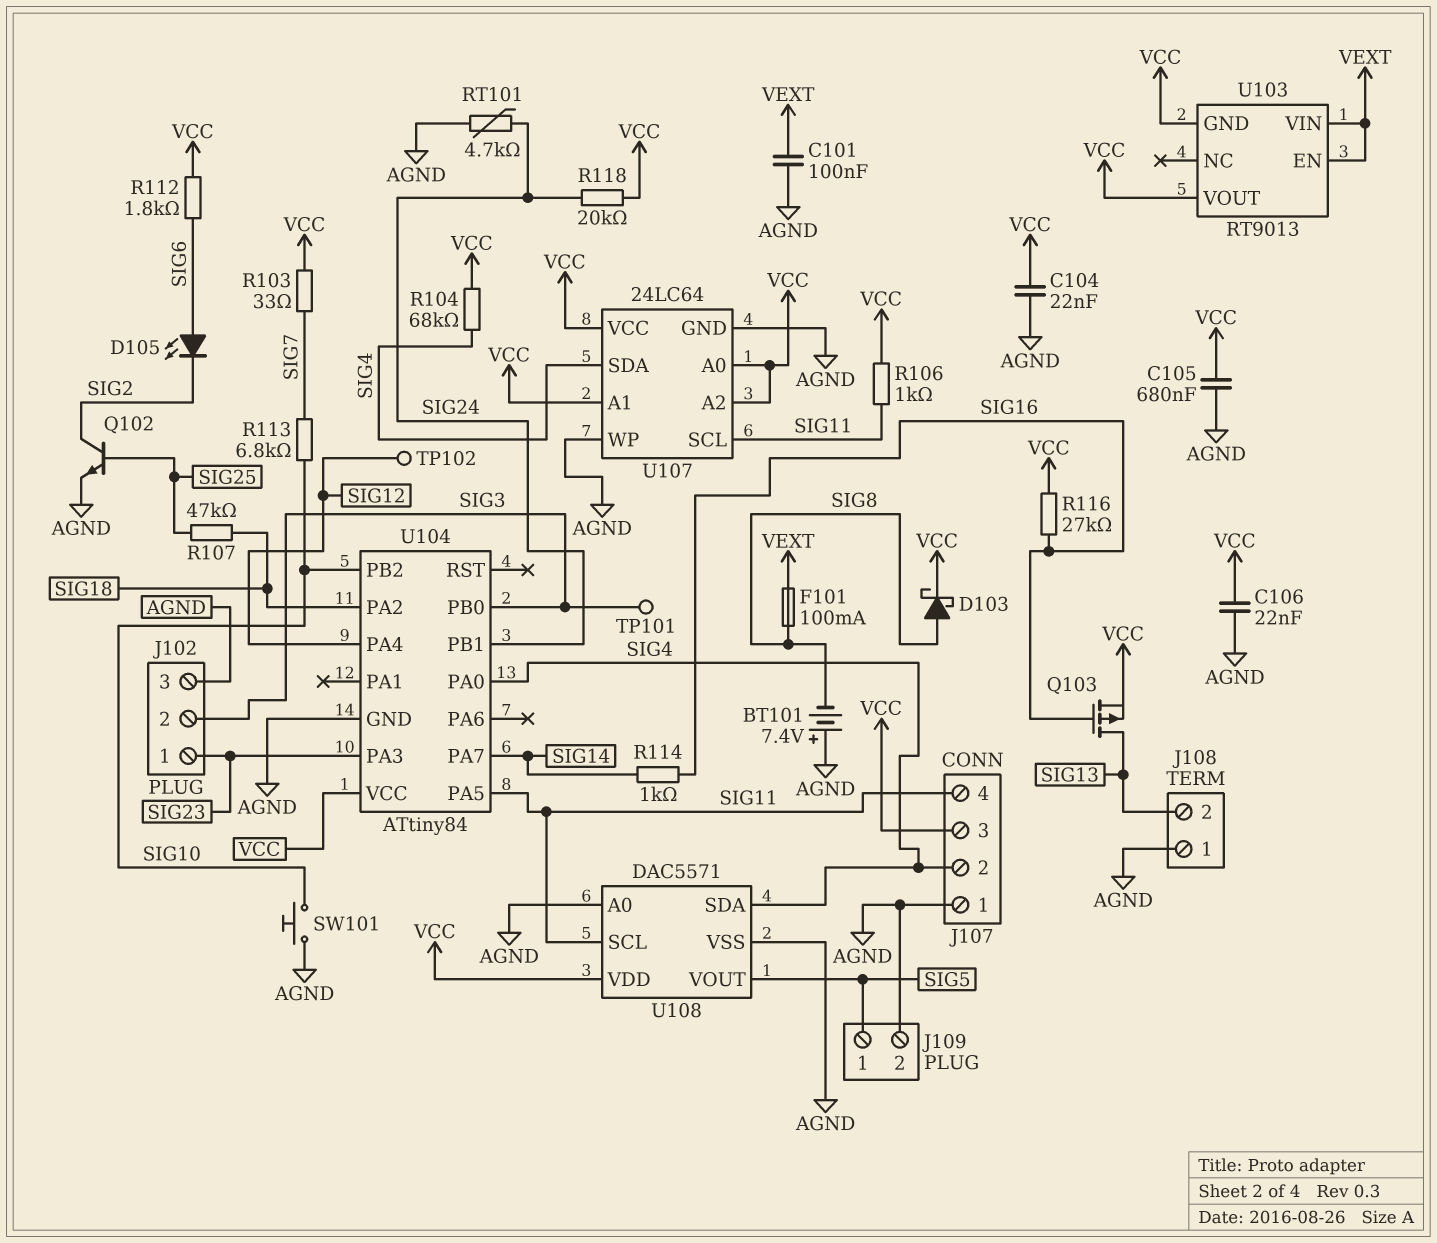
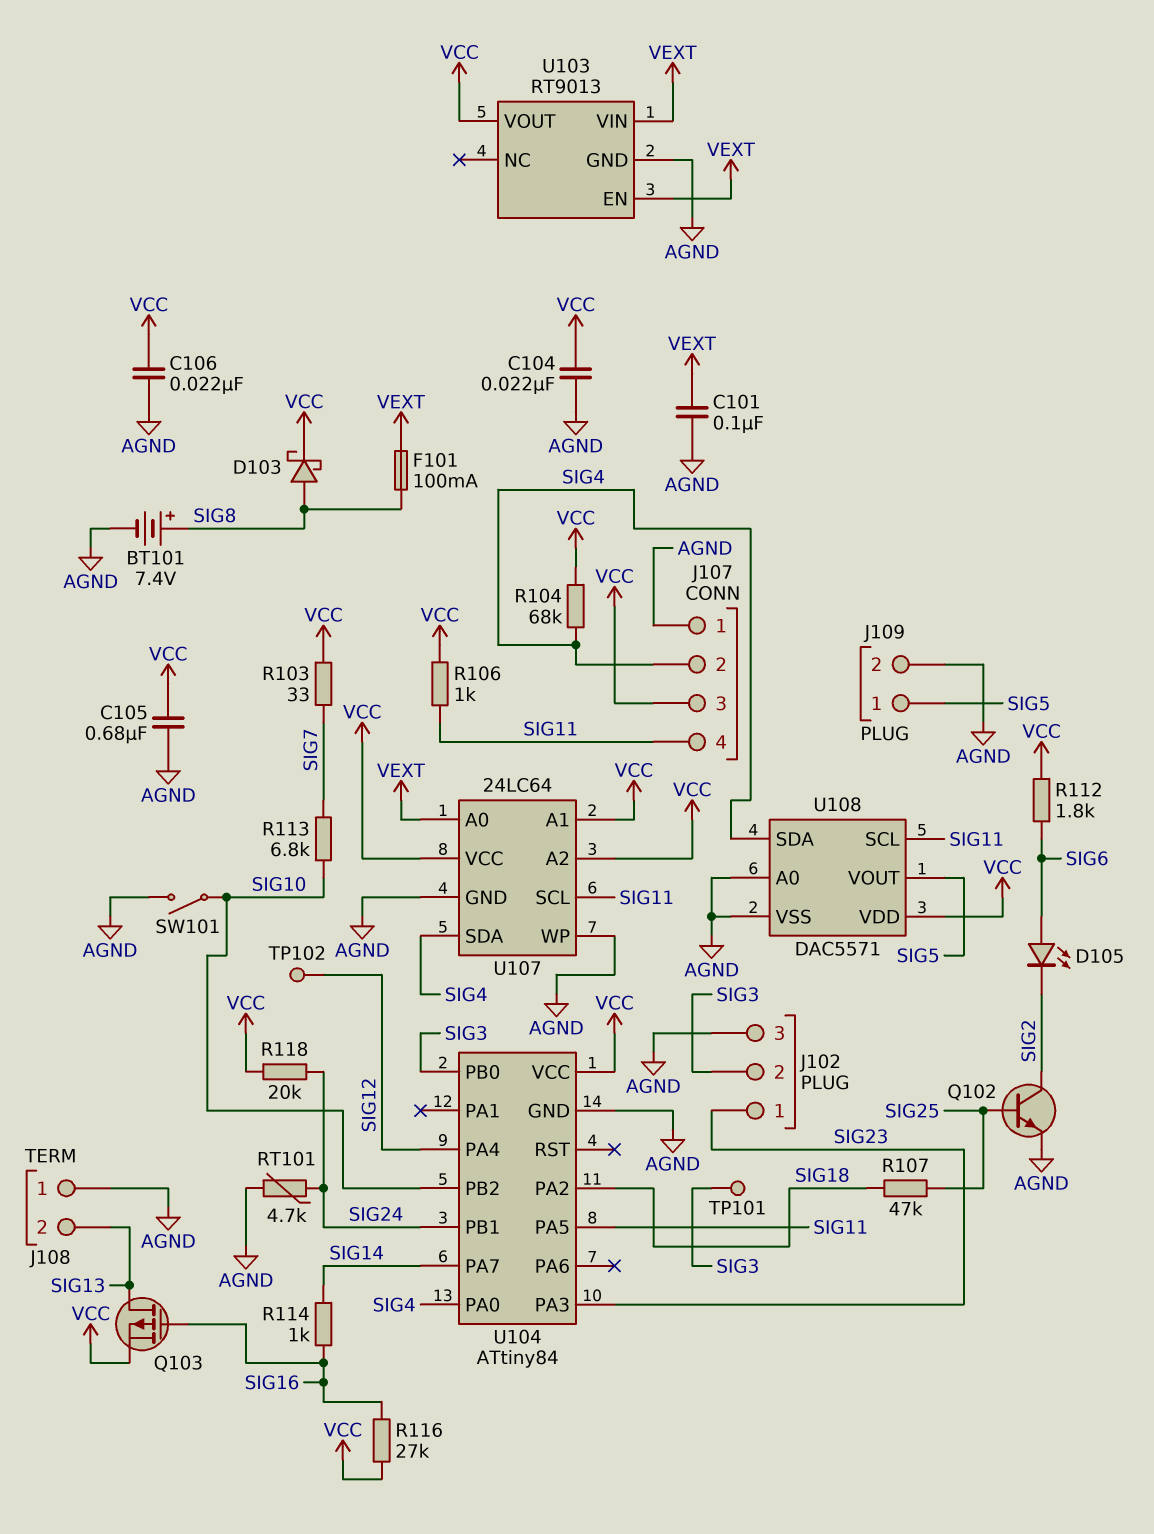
BT101: 7.4V (plus AGND, minus SIG8) -> 7.4V (plus SIG8, minus AGND)
SW101: button (AGND, SIG10) -> switch (AGND, SIG10)
U103 pin GND: VCC -> AGND
U107 pin A0: VCC -> VEXT

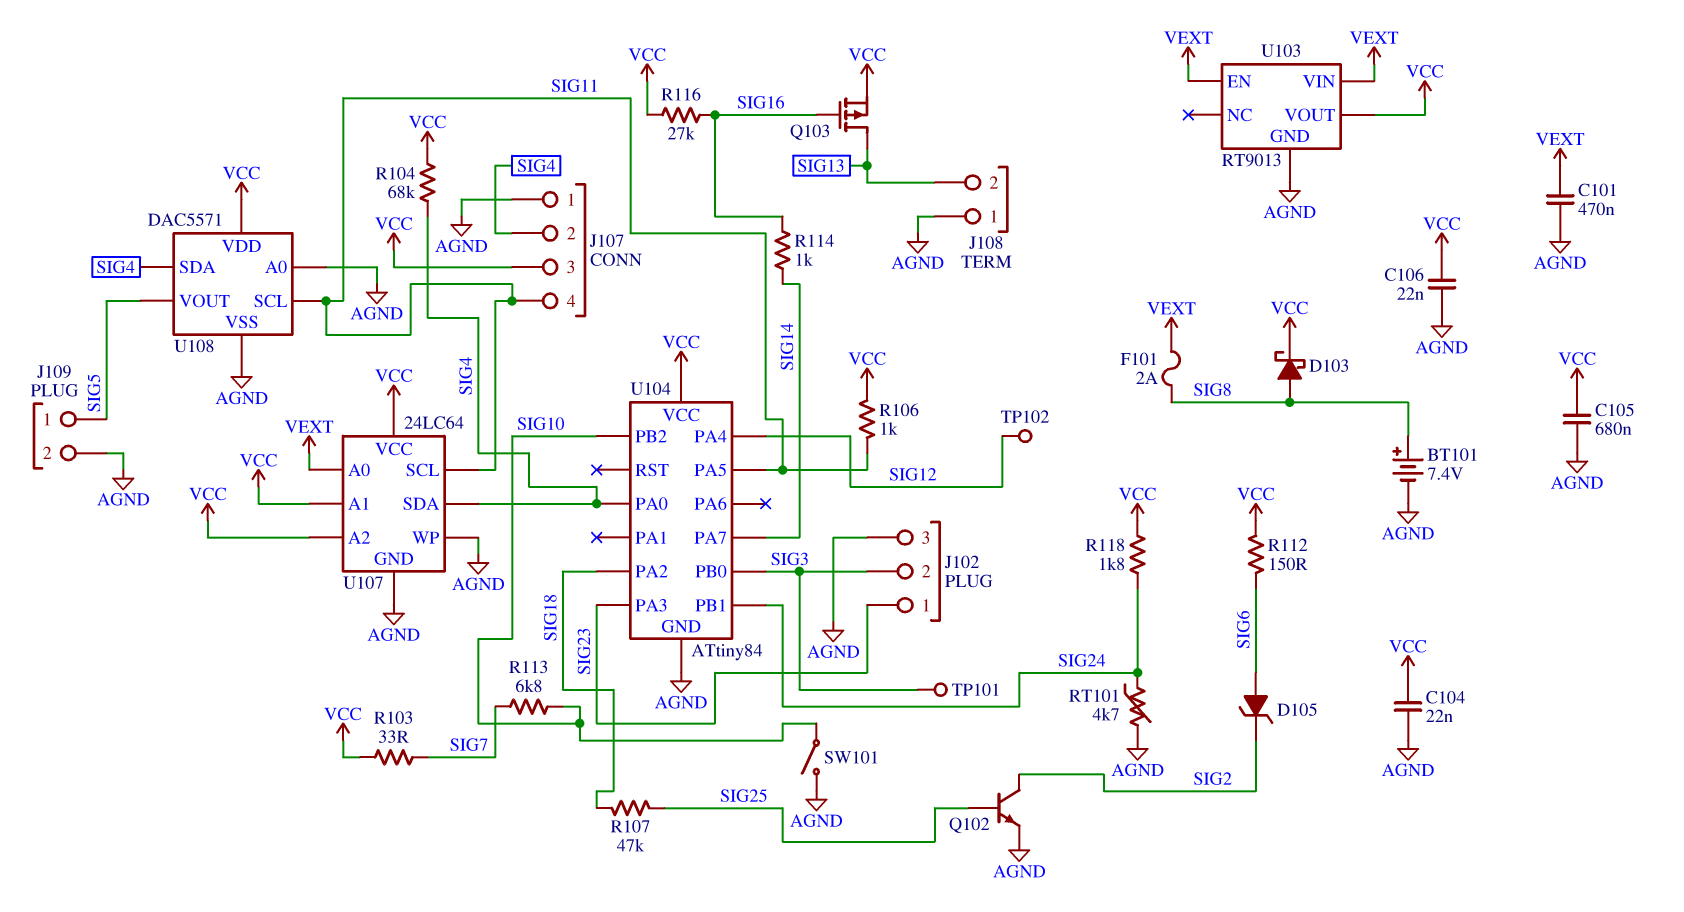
C101: 100nF (AGND, VEXT) -> 470nF (AGND, VEXT)
D105: LED (A SIG6, K SIG2) -> zener (A SIG6, K SIG2)
F101: 100mA (SIG8, VEXT) -> 2A (SIG8, VEXT)
R112: 1.8k (SIG6, VCC) -> 150 (SIG6, VCC)
R118: 20k (SIG24, VCC) -> 1.8k (SIG24, VCC)

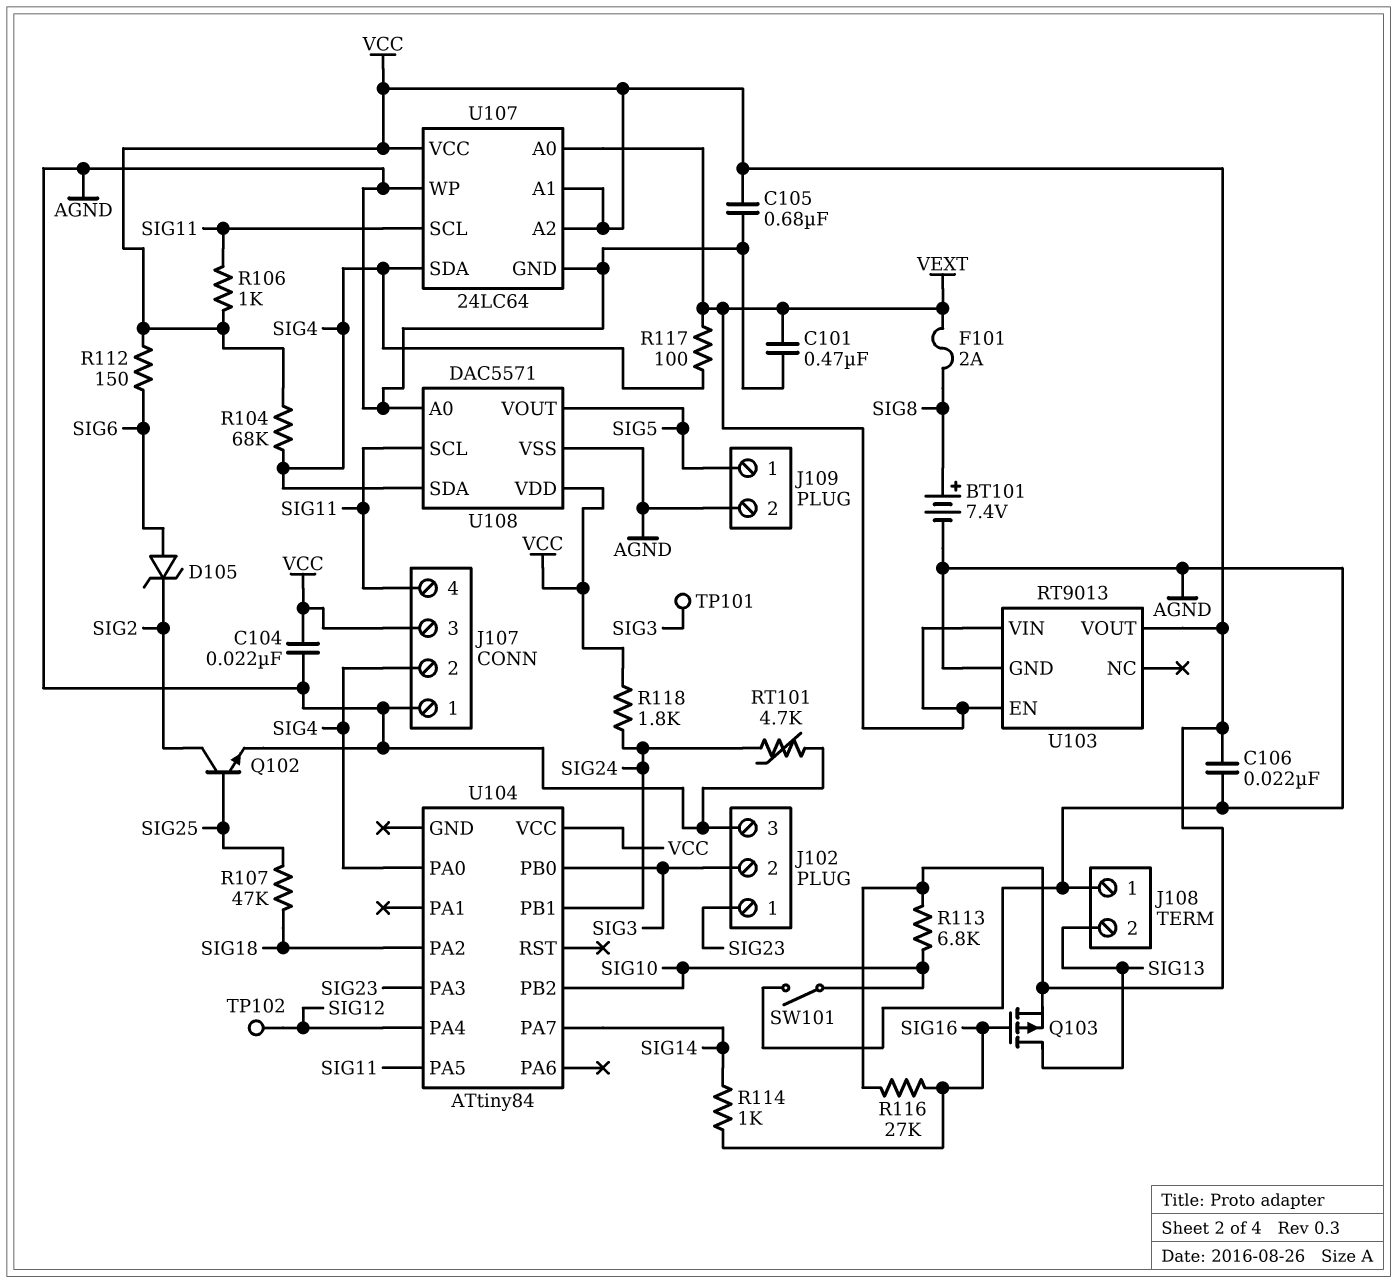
D103: schottky (A SIG8, K VCC) -> none
R103: 33 (SIG7, VCC) -> none
R113: 6.8k (SIG7, SIG10) -> 6.8k (SIG10, VCC)
R117: none -> 100 (SIG4, VEXT)
U104 pin GND: AGND -> none

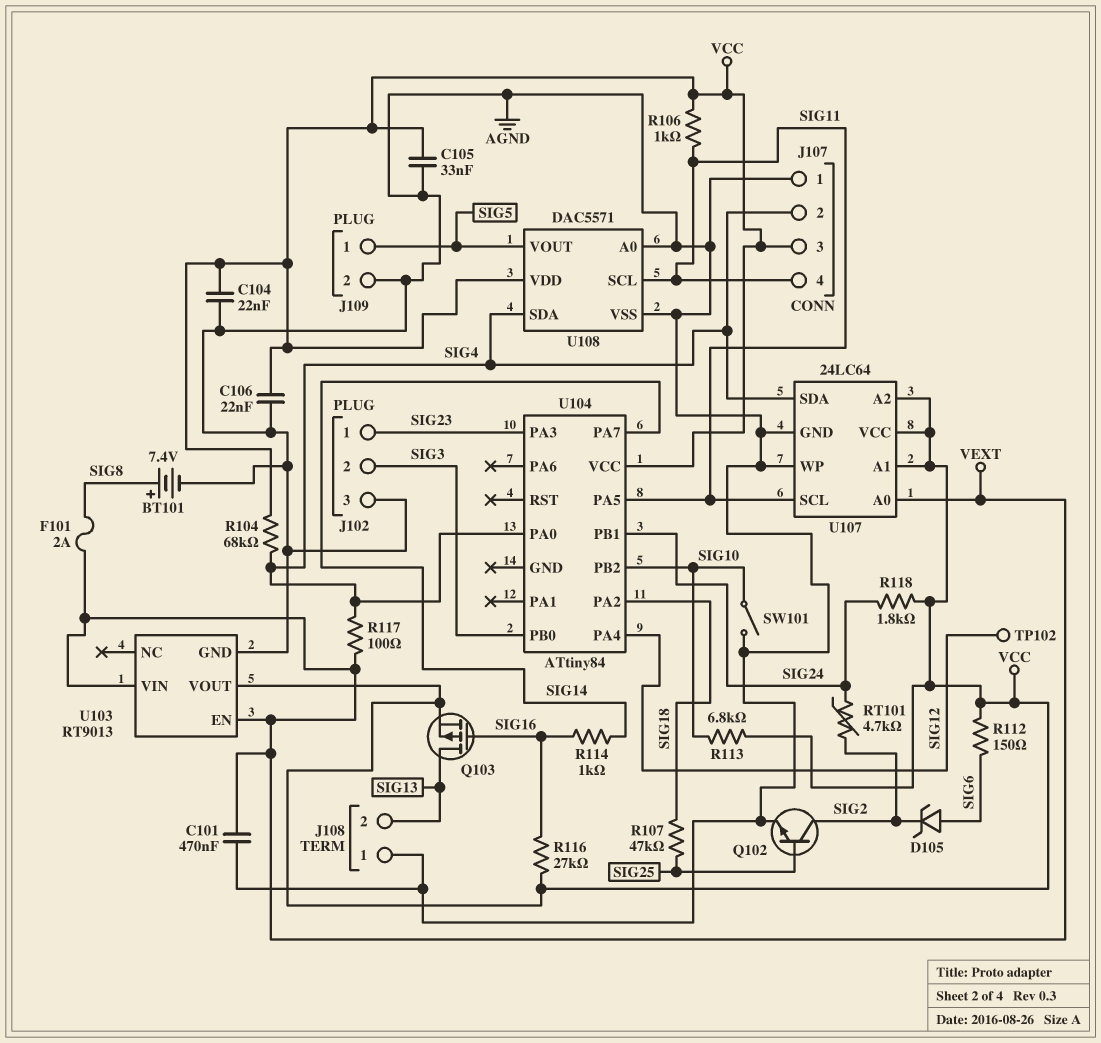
C105: 680nF (AGND, VCC) -> 33nF (AGND, VCC)
RT101: 4.7k (AGND, SIG24) -> 4.7k (SIG2, SIG24)
TP101: test point (SIG3) -> none

